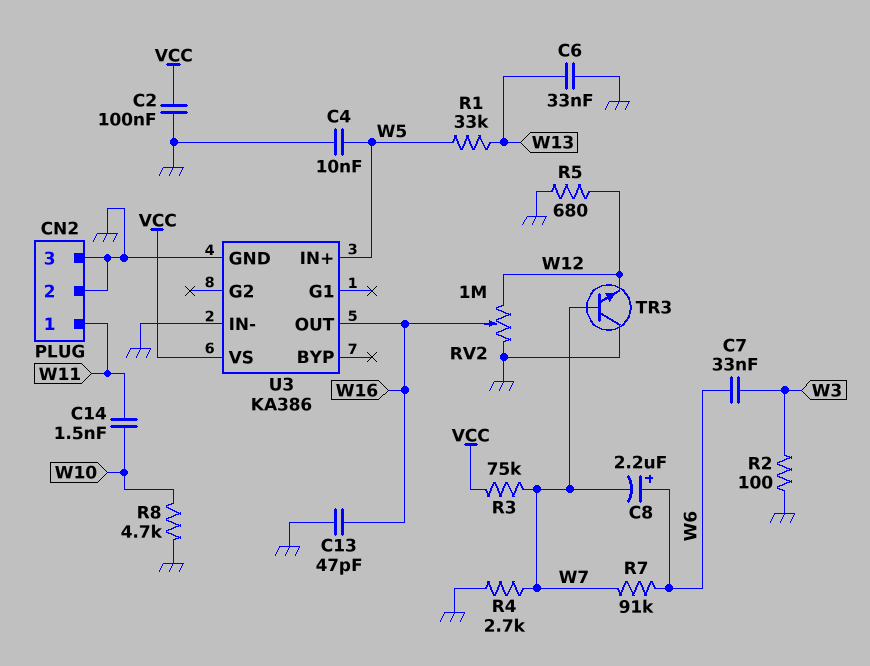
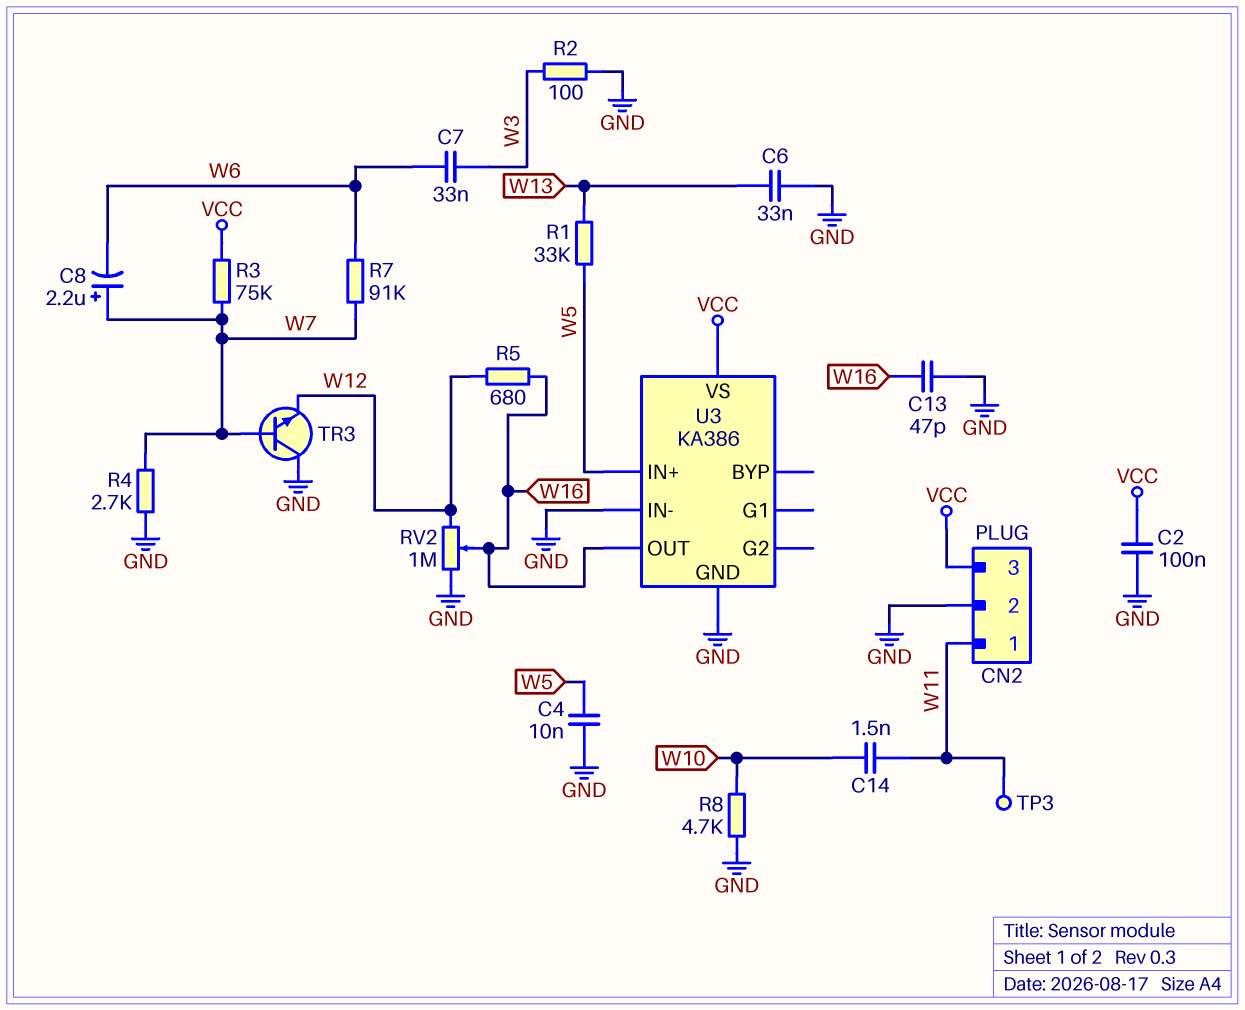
C8: 2.2uF (plus W6, minus W7) -> 2.2uF (plus W7, minus W6)
CN2 pin 3: GND -> VCC
R5: 680 (GND, W12) -> 680 (W12, W16)
TP3: none -> test point (W11)

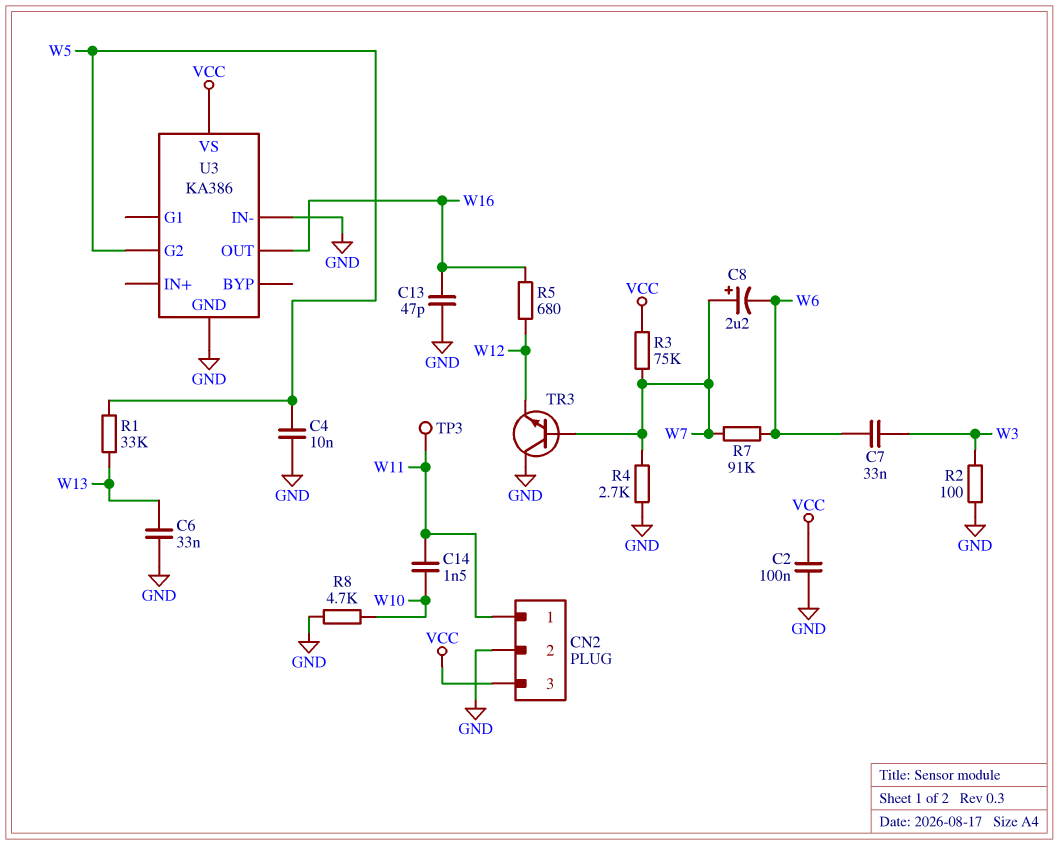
RV2: 1M (GND, W12, wiper W16) -> none
U3 pin G2: none -> W5
U3 pin IN+: W5 -> none

